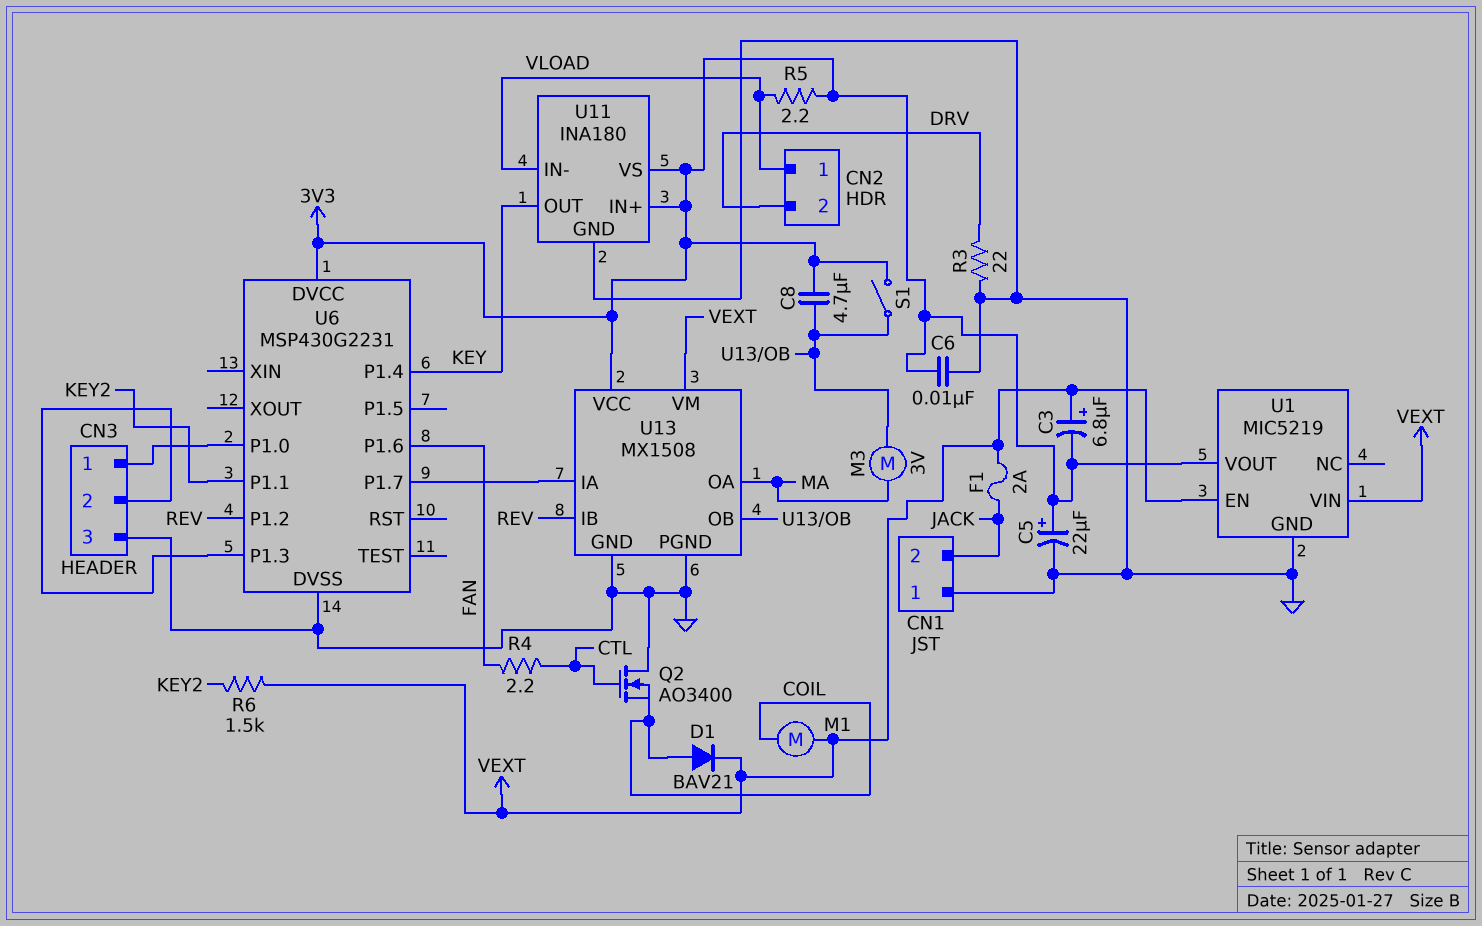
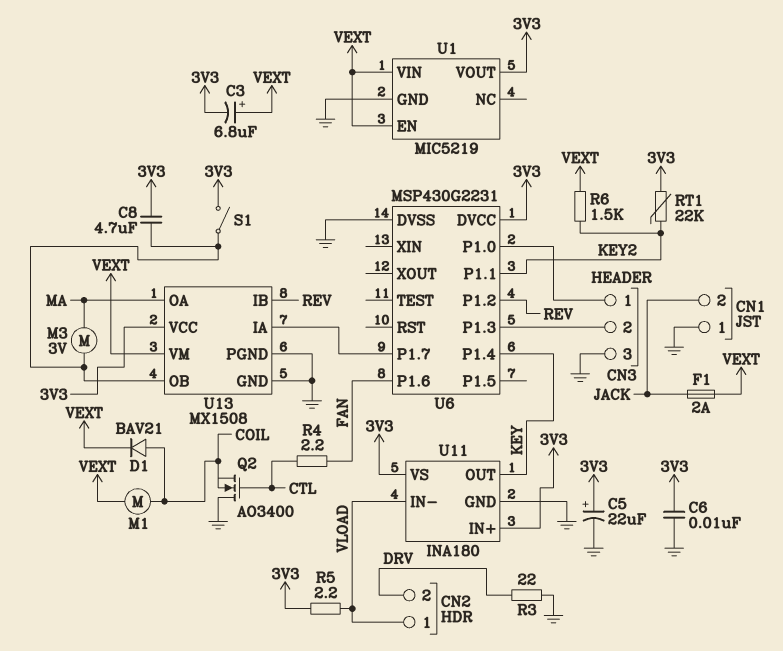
RT1: none -> 22k (3V3, KEY2)

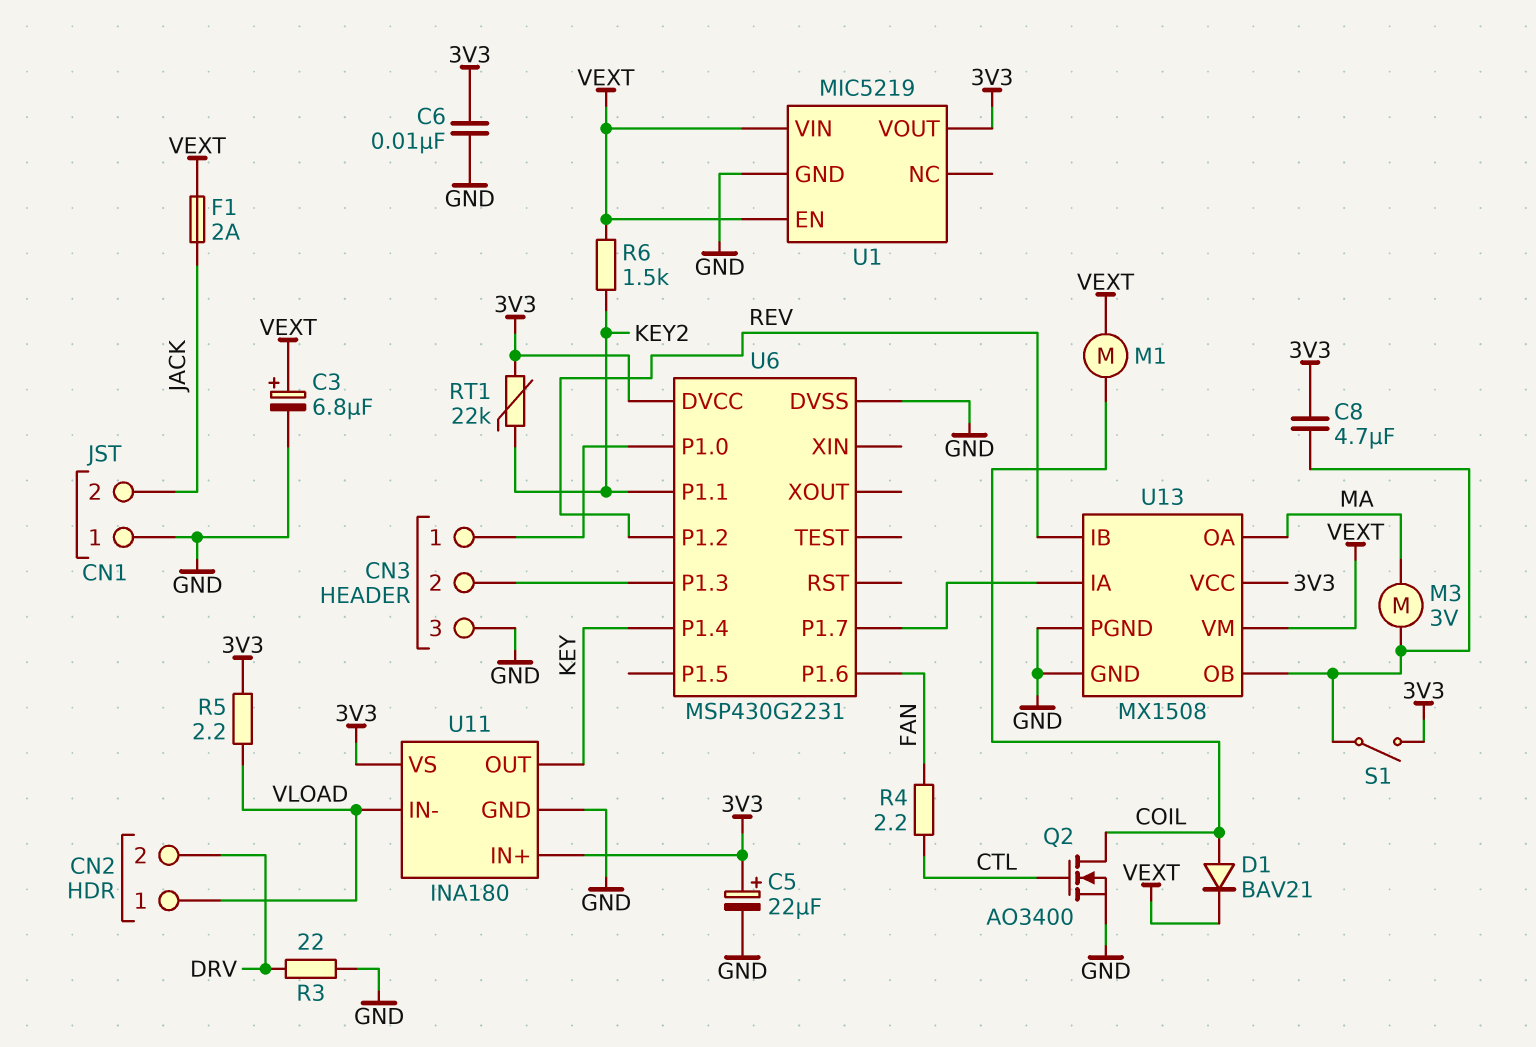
C3: 6.8uF (plus VEXT, minus 3V3) -> 6.8uF (plus VEXT, minus GND)
Q2: NMOS AO3400 (G CTL, D GND, S COIL) -> NMOS AO3400 (G CTL, D COIL, S GND)

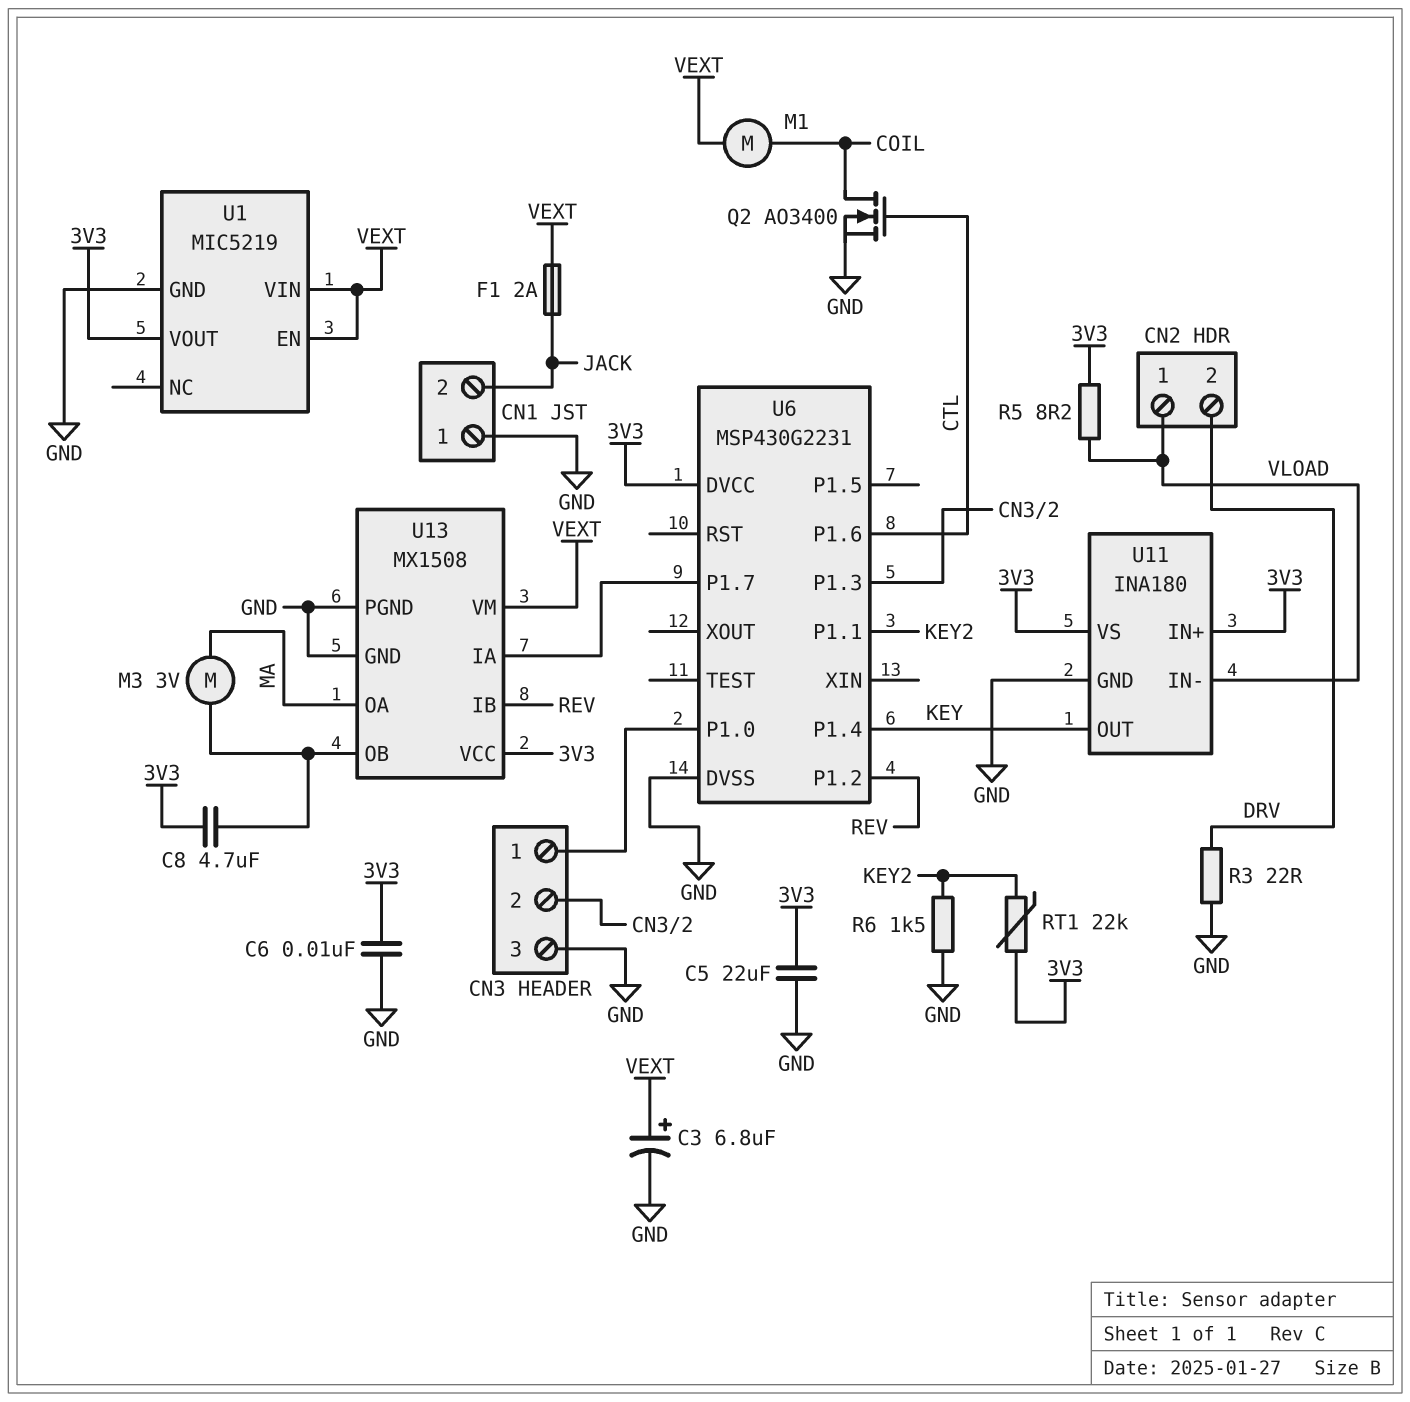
C5: 22uF (plus 3V3, minus GND) -> 22uF (3V3, GND)
D1: diode BAV21 (A COIL, K VEXT) -> none
R4: 2.2 (CTL, FAN) -> none
R5: 2.2 (3V3, VLOAD) -> 8.2 (3V3, VLOAD)
R6: 1.5k (KEY2, VEXT) -> 1.5k (GND, KEY2)
S1: switch (3V3, U13/OB) -> none
U6 pin P1.6: FAN -> CTL

